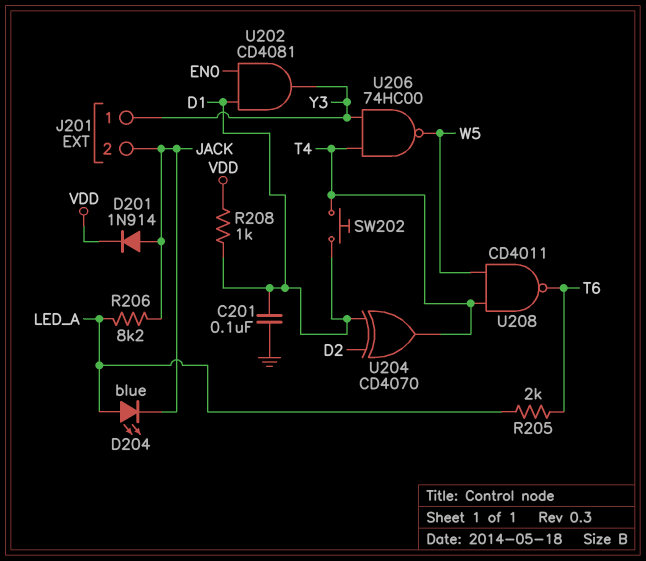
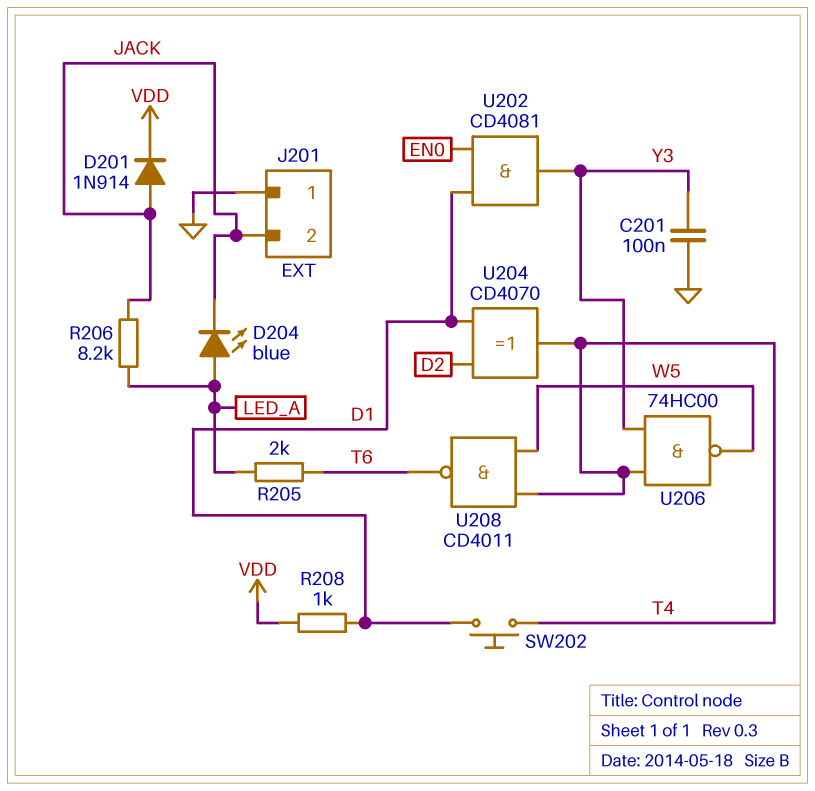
C201: 100nF (D1, GND) -> 100nF (GND, Y3)
J201 pin 1: Y3 -> GND

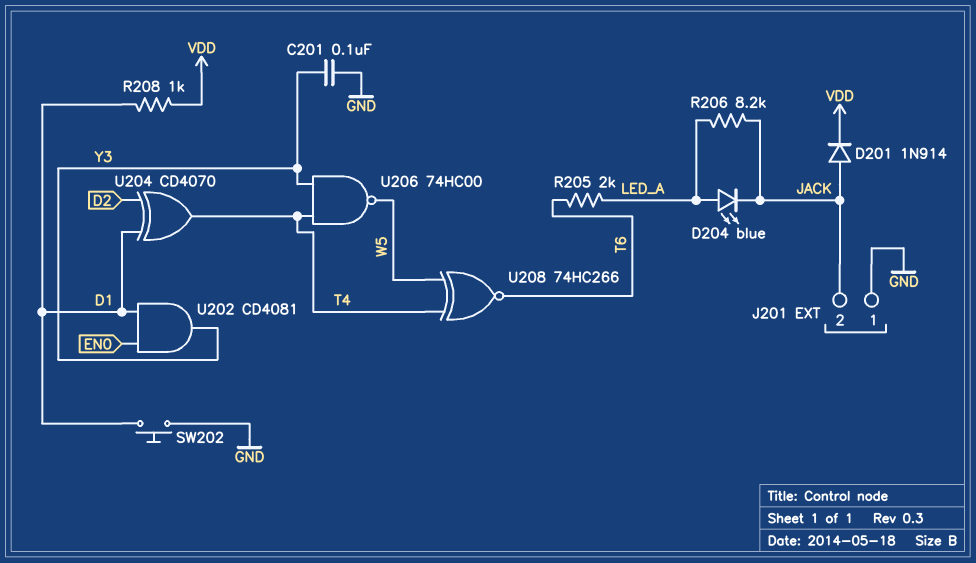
SW202: button (D1, T4) -> button (D1, GND)
U208: NAND CD4011 (in T4, in W5, out T6) -> XNOR 74HC266 (in T4, in W5, out T6)

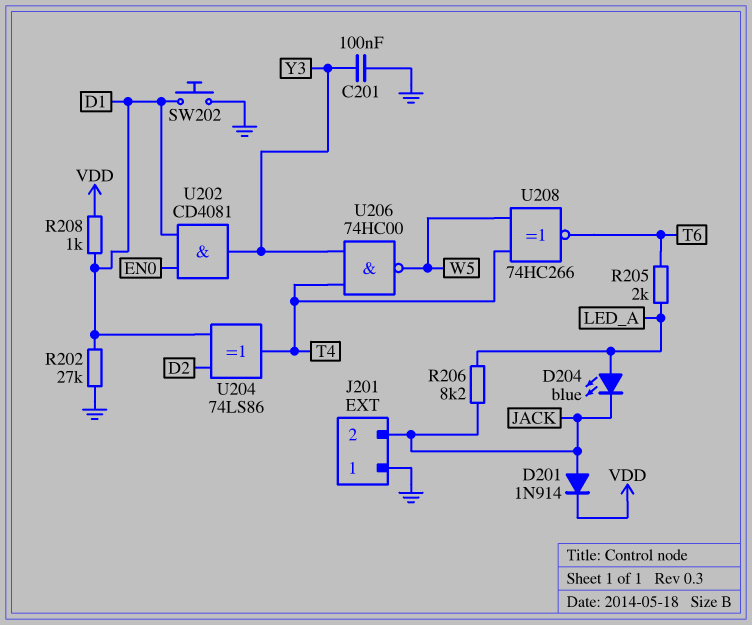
R202: none -> 27k (D1, GND)
U204: XOR CD4070 (in D1, in D2, out T4) -> XOR 74LS86 (in D1, in D2, out T4)

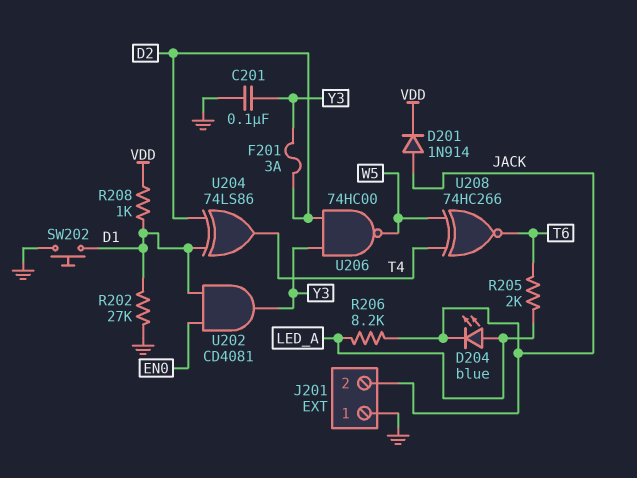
F201: none -> 3A (D2, Y3)
U206: NAND 74HC00 (in T4, in Y3, out W5) -> NAND 74HC00 (in D2, in Y3, out W5)

